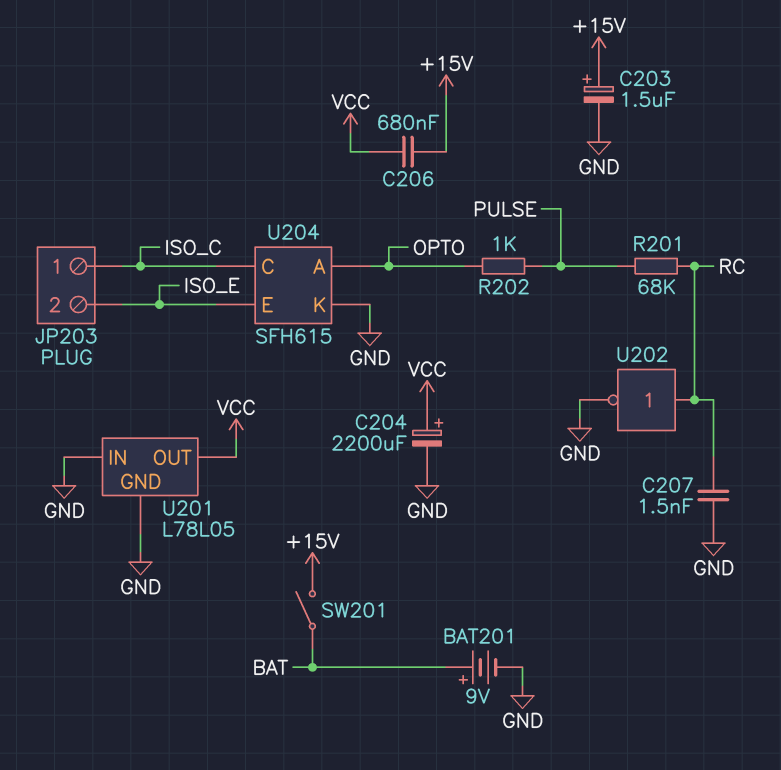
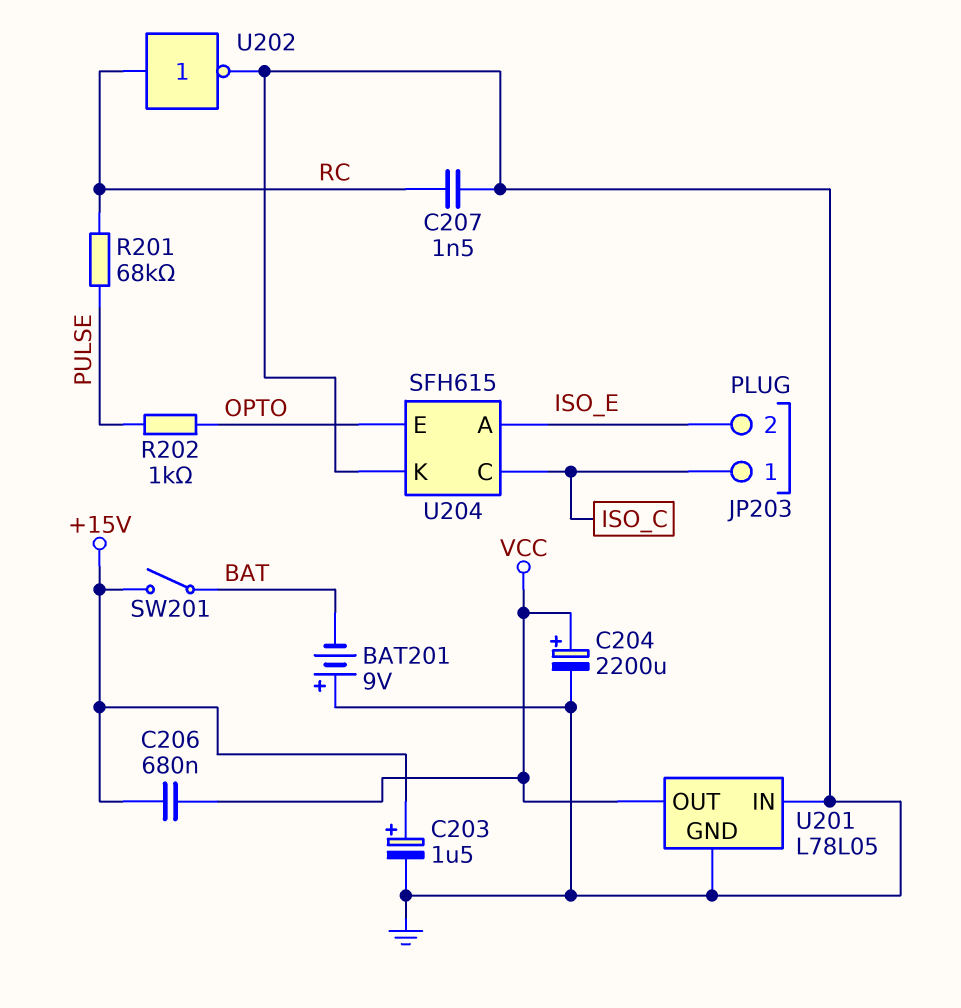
BAT201: 9V (plus BAT, minus GND) -> 9V (plus GND, minus BAT)
U204 pin A: OPTO -> ISO_E
U204 pin E: ISO_E -> OPTO

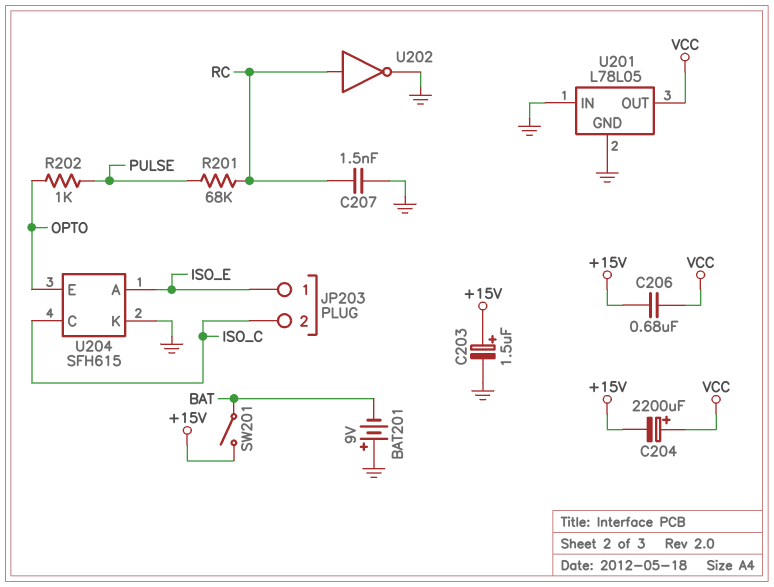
C204: 2200uF (plus VCC, minus GND) -> 2200uF (plus VCC, minus +15V)
JP203 pin 1: ISO_C -> ISO_E
JP203 pin 2: ISO_E -> ISO_C

